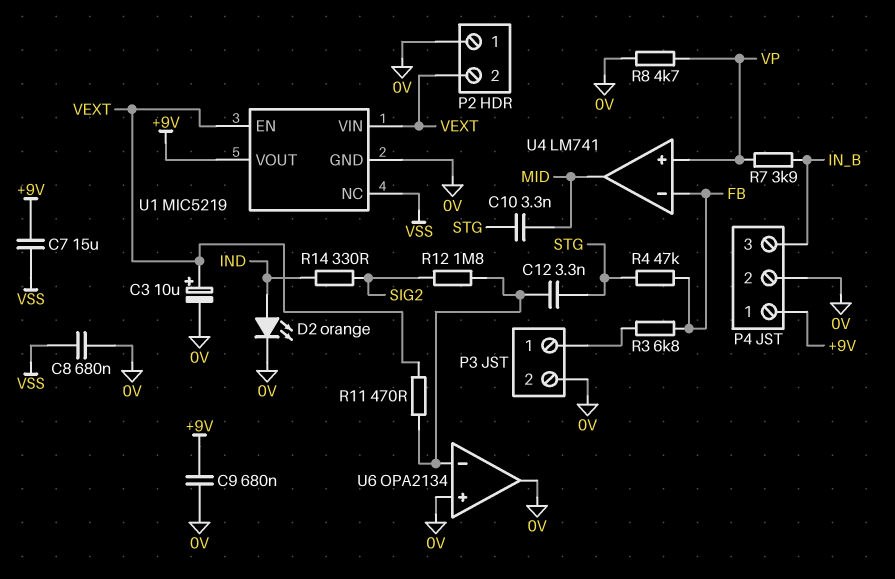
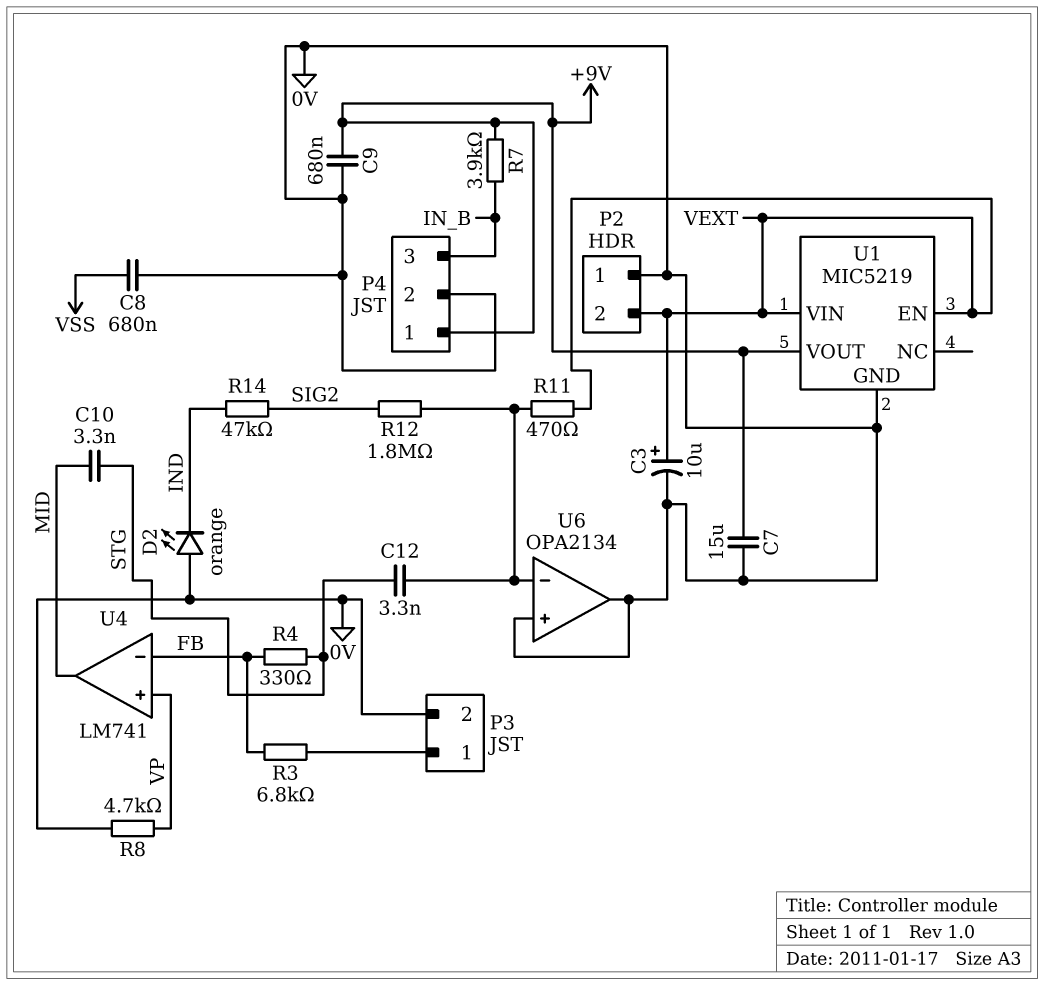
C7: 15uF (+9V, VSS) -> 15uF (+9V, 0V)
D2: LED orange (A IND, K 0V) -> LED orange (A 0V, K IND)
R4: 47k (FB, STG) -> 330 (FB, STG)
R7: 3.9k (IN_B, VP) -> 3.9k (+9V, IN_B)
R14: 330 (IND, SIG2) -> 47k (IND, SIG2)
U1 pin NC: VSS -> none

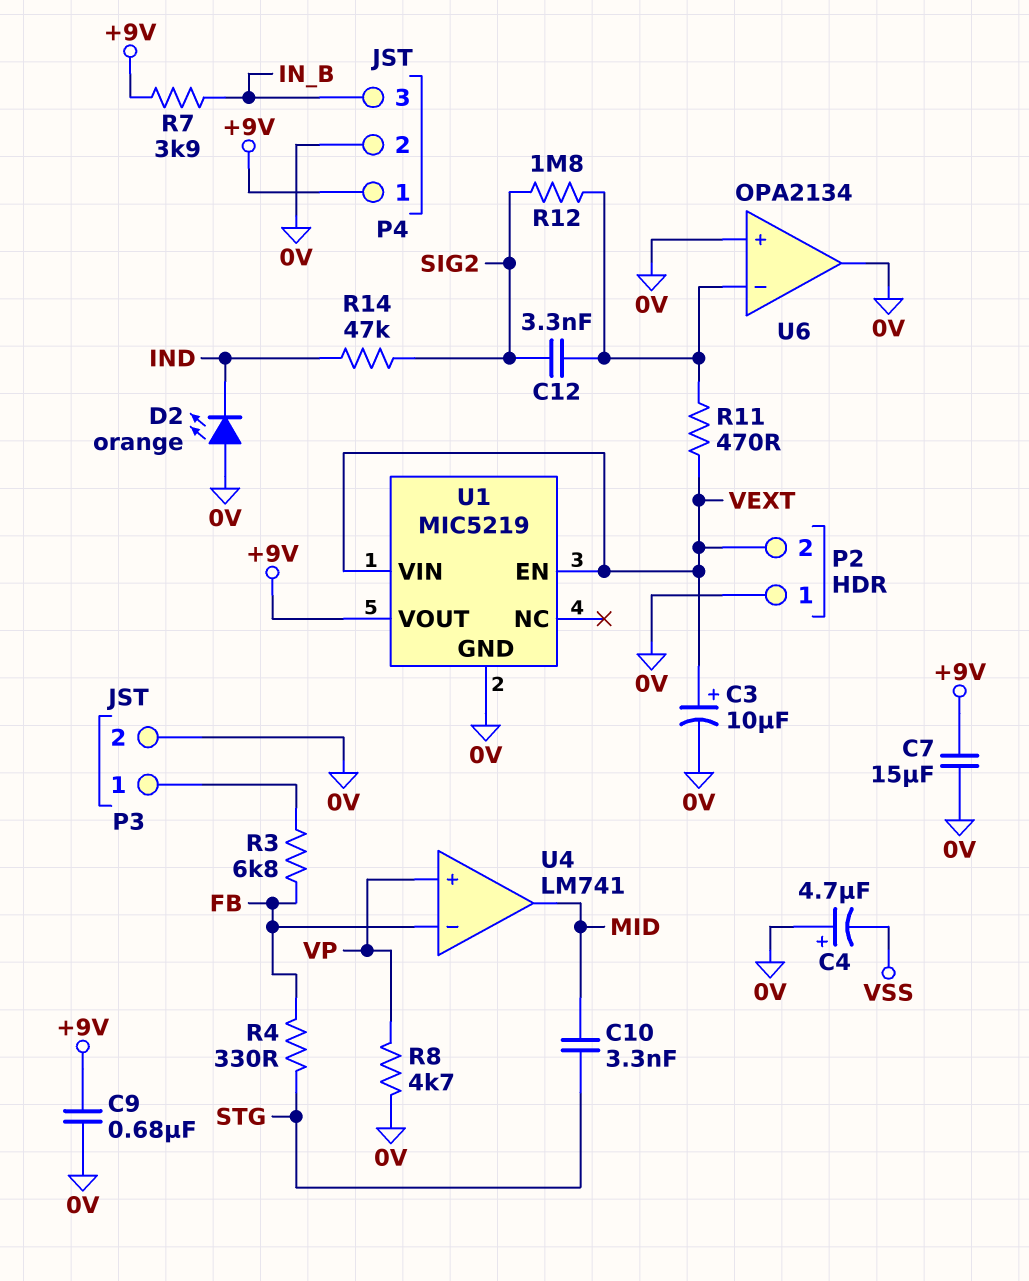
C4: none -> 4.7uF (plus 0V, minus VSS)
C8: 680nF (0V, VSS) -> none
C12: 3.3nF (STG, U6/in-) -> 3.3nF (SIG2, U6/in-)

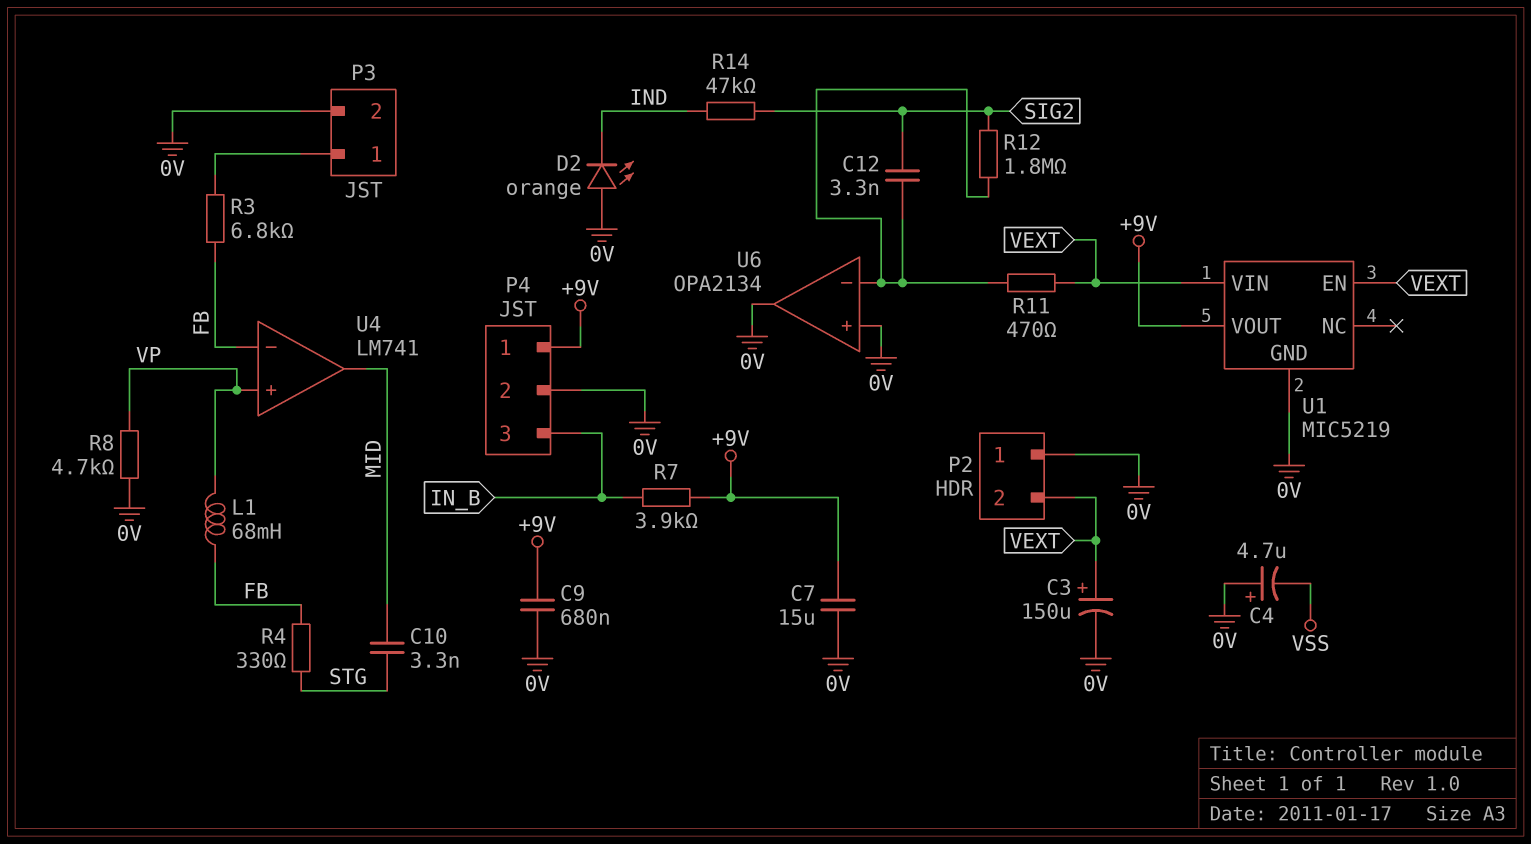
C3: 10uF (plus VEXT, minus 0V) -> 150uF (plus VEXT, minus 0V)
L1: none -> 68mH (FB, VP)

